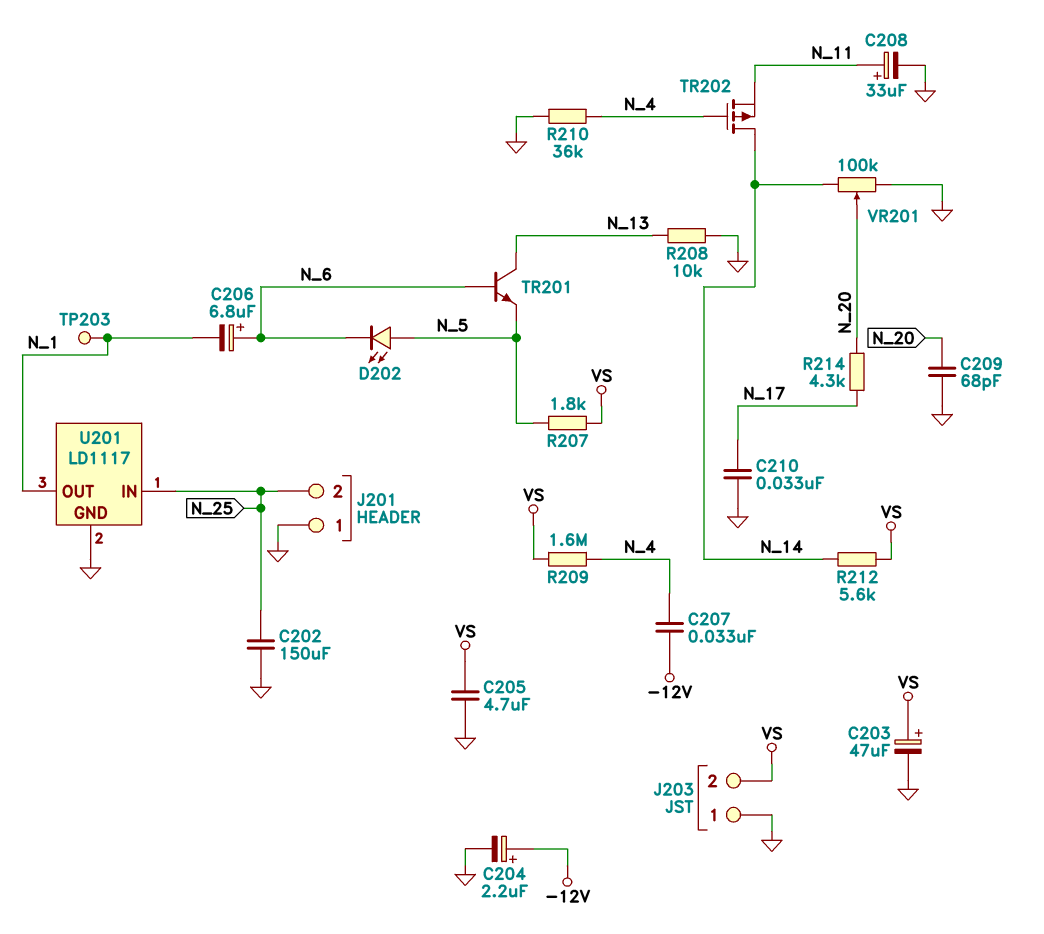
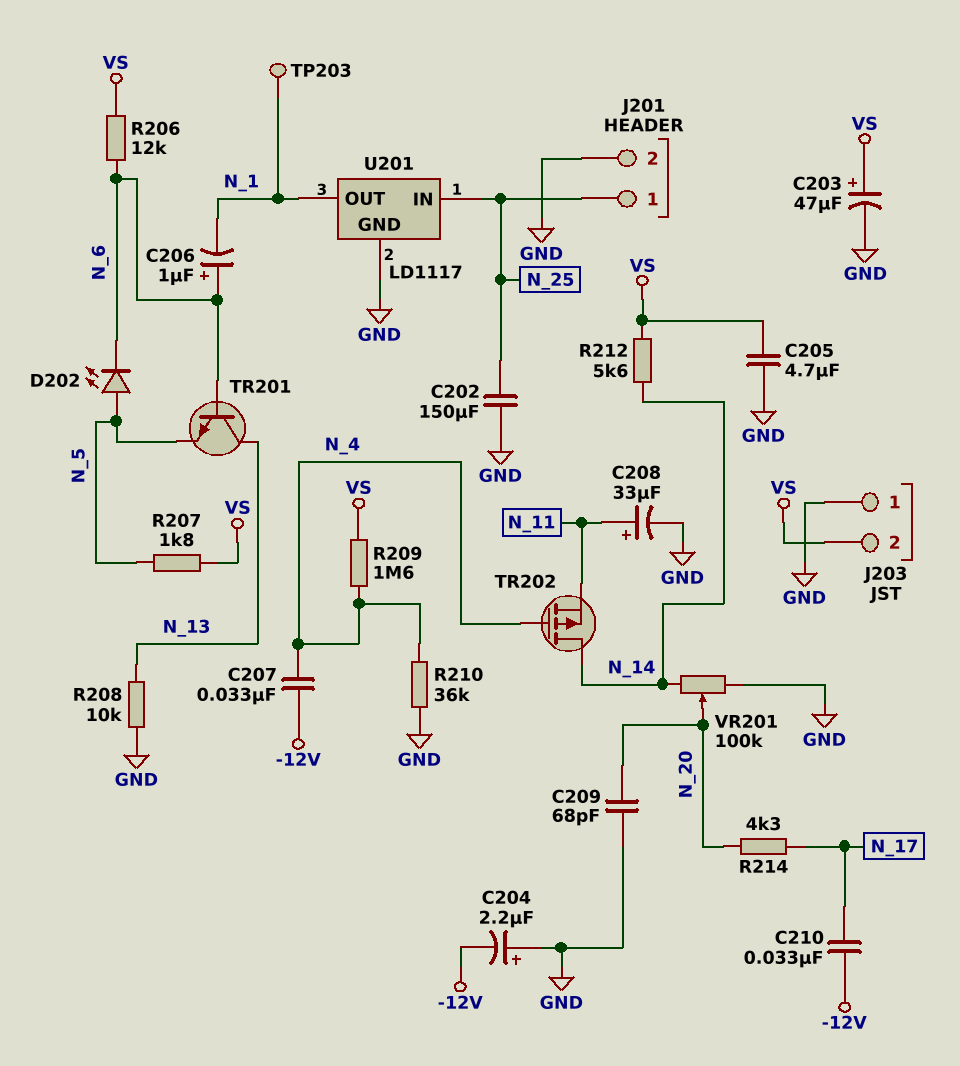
C204: 2.2uF (plus -12V, minus GND) -> 2.2uF (plus GND, minus -12V)
C206: 6.8uF (plus N_6, minus N_1) -> 1uF (plus N_6, minus N_1)
C210: 33nF (GND, N_17) -> 33nF (-12V, N_17)
J201 pin 1: GND -> N_25
J201 pin 2: N_25 -> GND
R206: none -> 12k (N_6, VS)

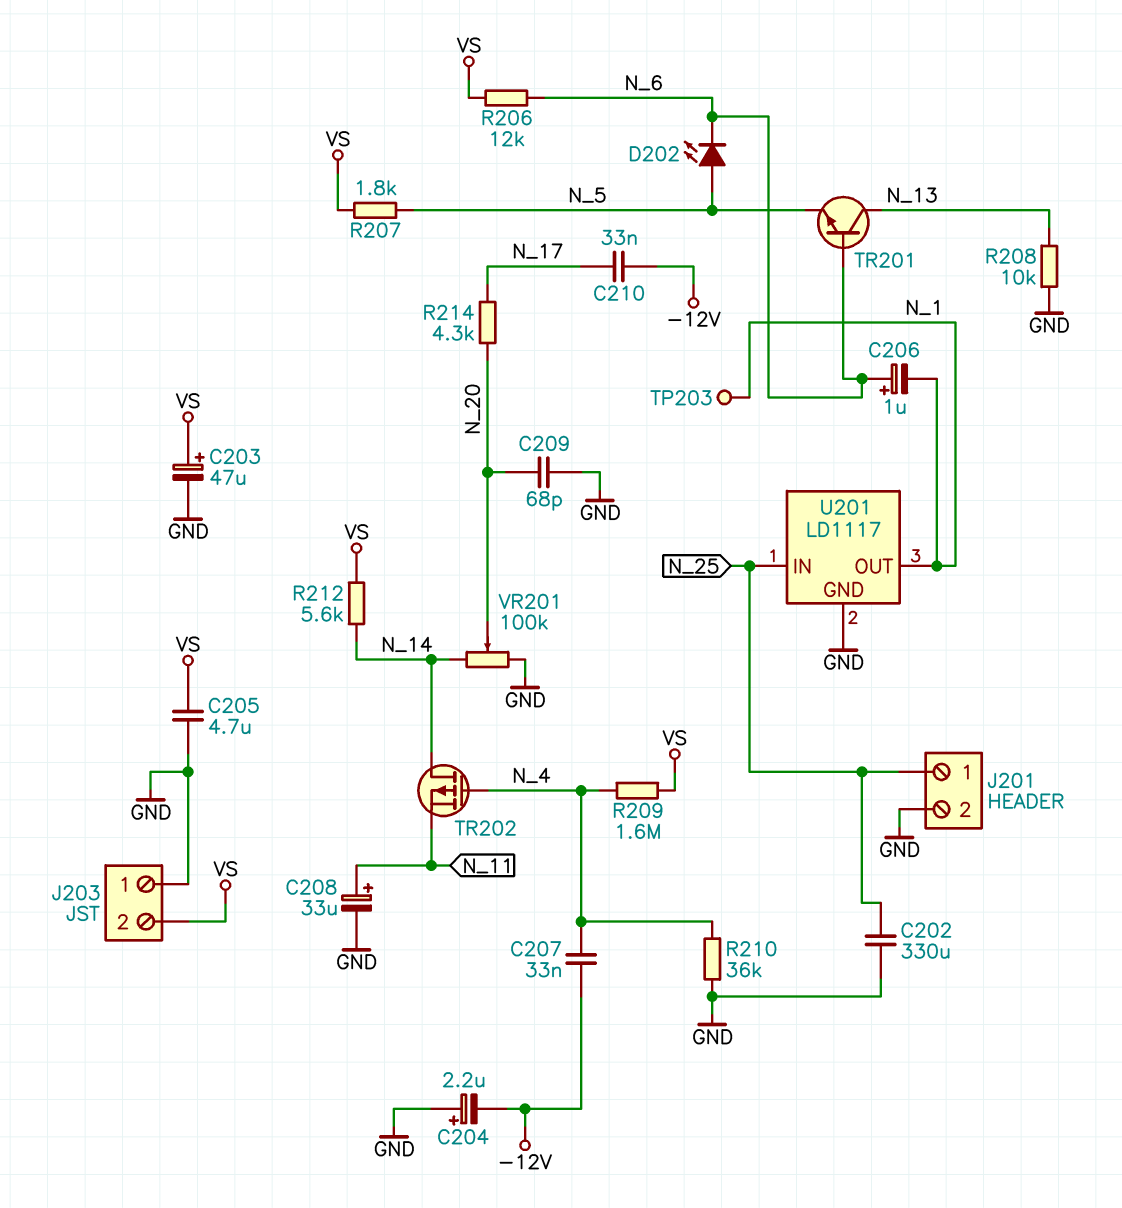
C202: 150uF (GND, N_25) -> 330uF (GND, N_25)

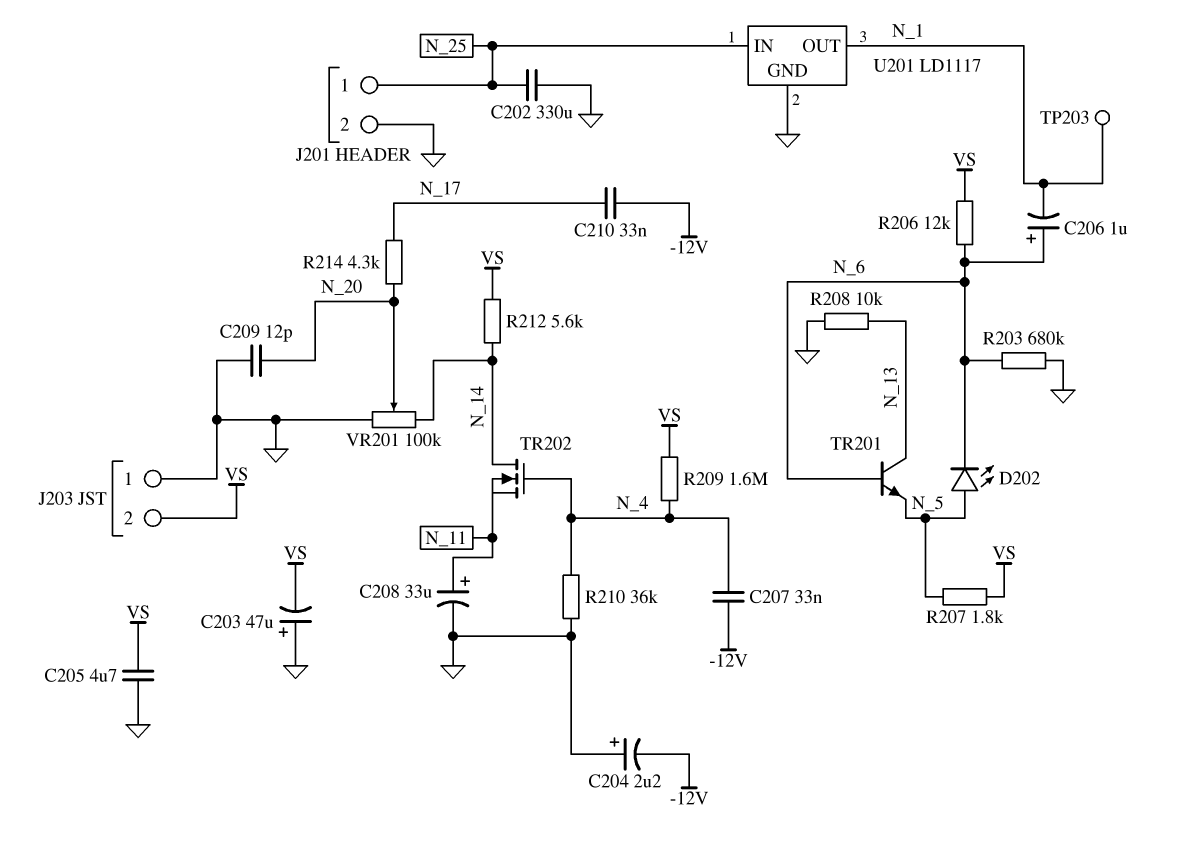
C203: 47uF (plus VS, minus GND) -> 47uF (plus GND, minus VS)
C209: 68pF (GND, N_20) -> 12pF (GND, N_20)
R203: none -> 680k (GND, N_6)
TR202: PMOS (G N_4, D N_14, S N_11) -> NMOS (G N_4, D N_14, S N_11)

